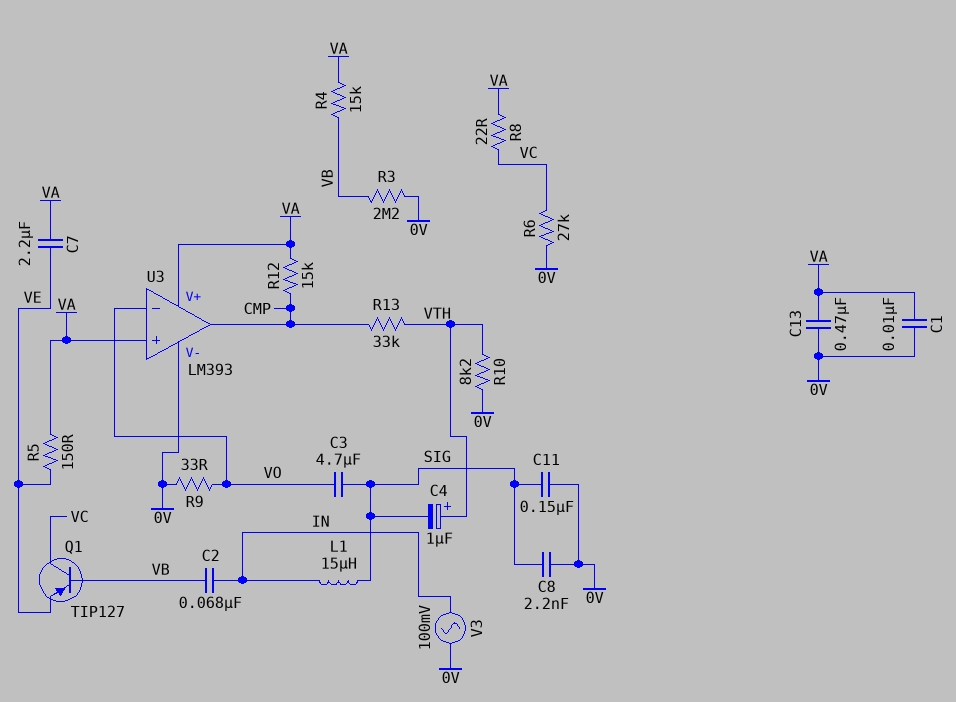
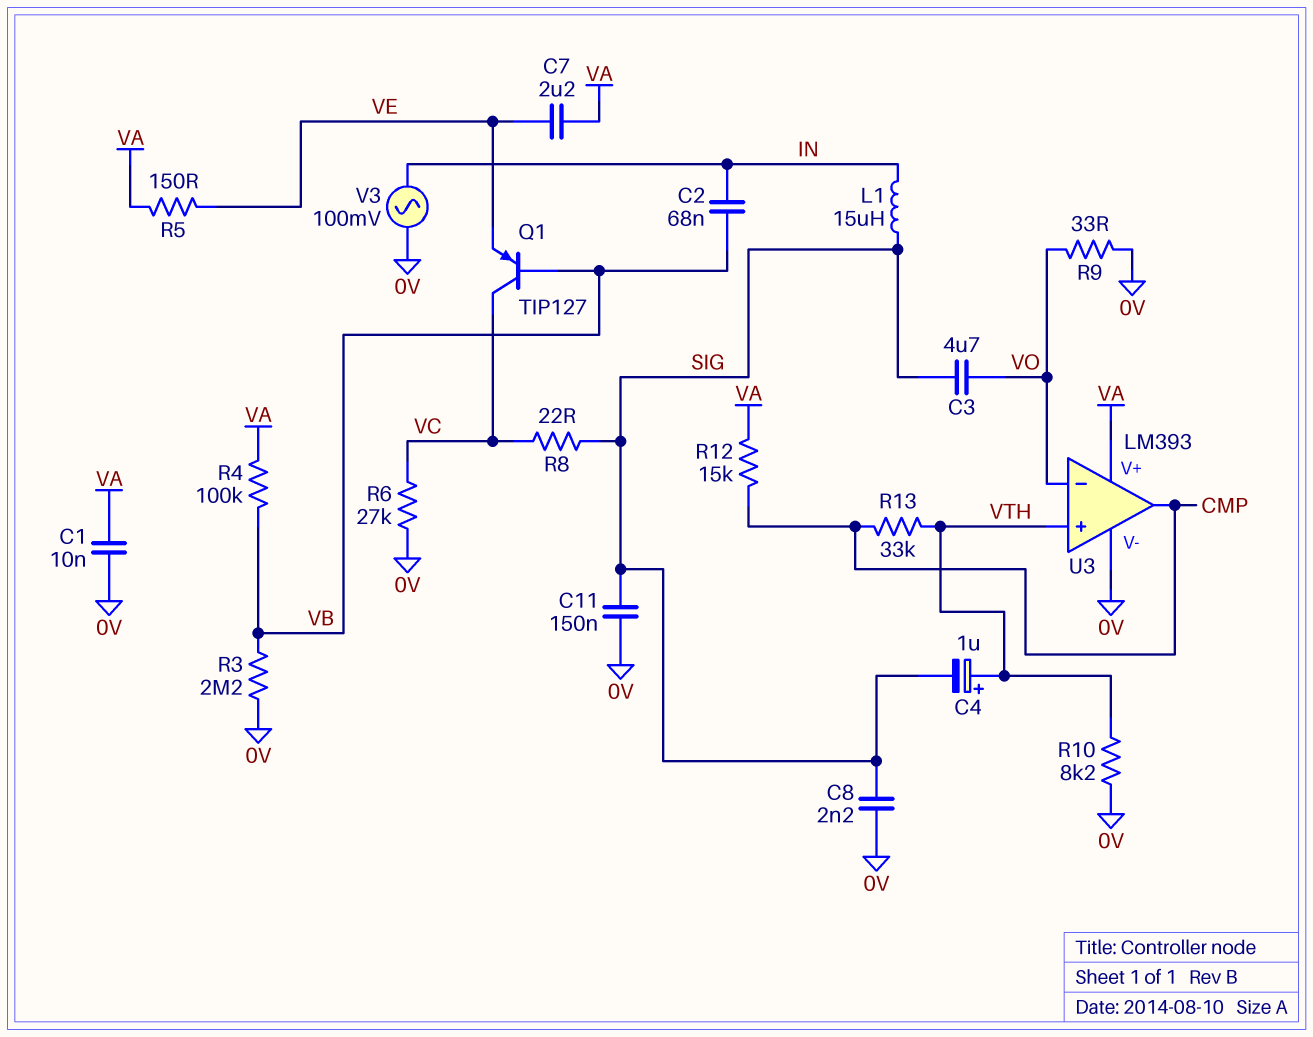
C13: 470nF (0V, VA) -> none
R4: 15k (VA, VB) -> 100k (VA, VB)
R8: 22 (VA, VC) -> 22 (SIG, VC)
U3 pin in+: VA -> VTH

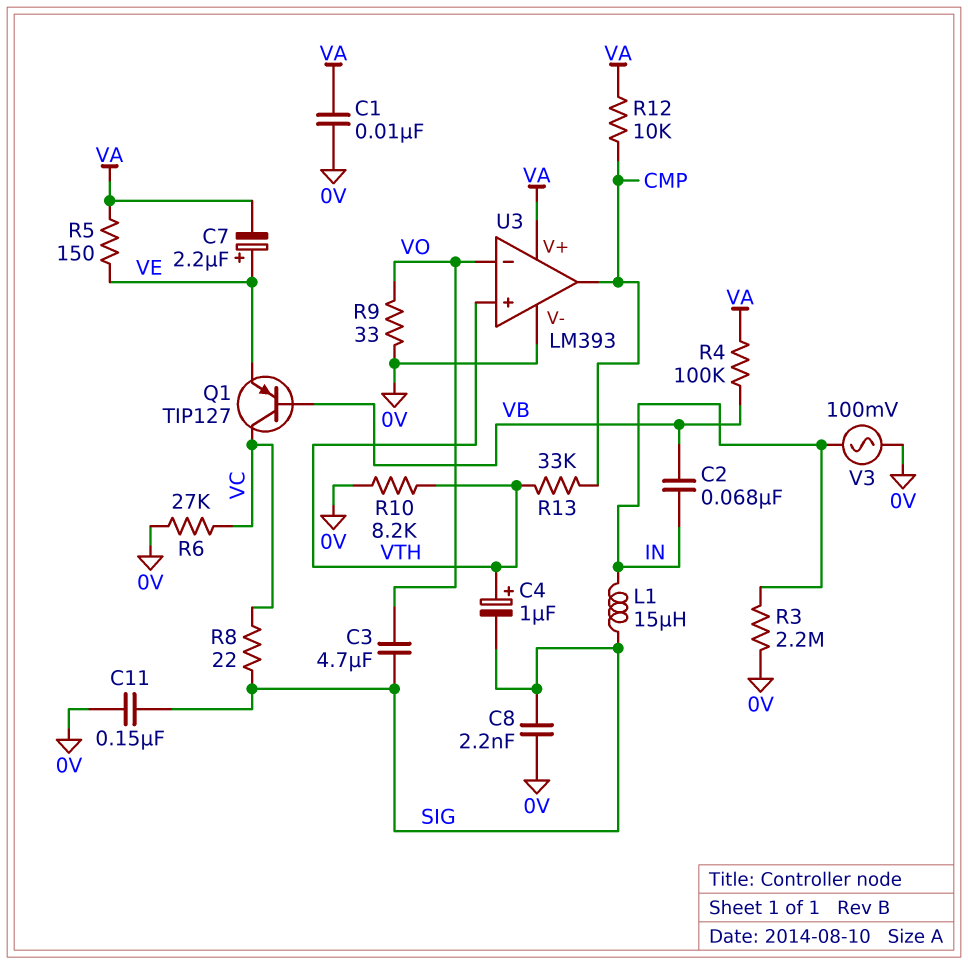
C7: 2.2uF (VA, VE) -> 2.2uF (plus VE, minus VA)
R3: 2.2M (0V, VB) -> 2.2M (0V, IN)
R12: 15k (CMP, VA) -> 10k (CMP, VA)

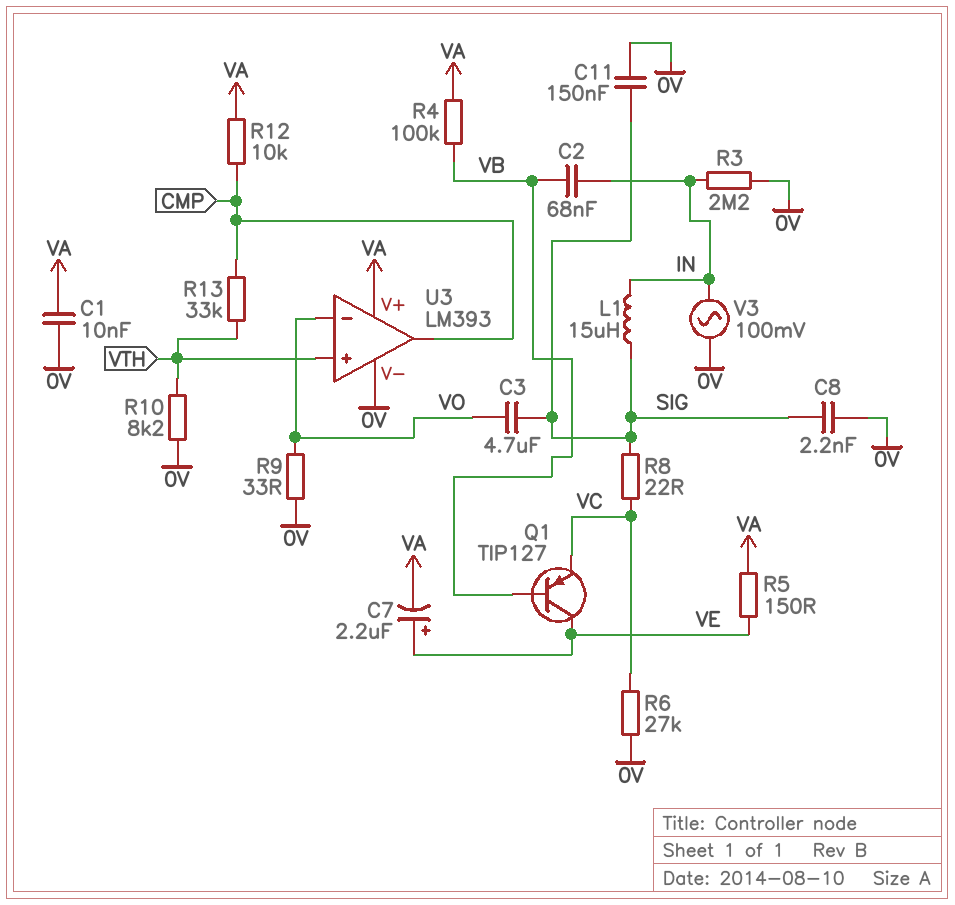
C4: 1uF (plus VTH, minus SIG) -> none
Q1: PNP TIP127 (B VB, C VC, E VE) -> PNP TIP127 (B VB, C VE, E VC)

